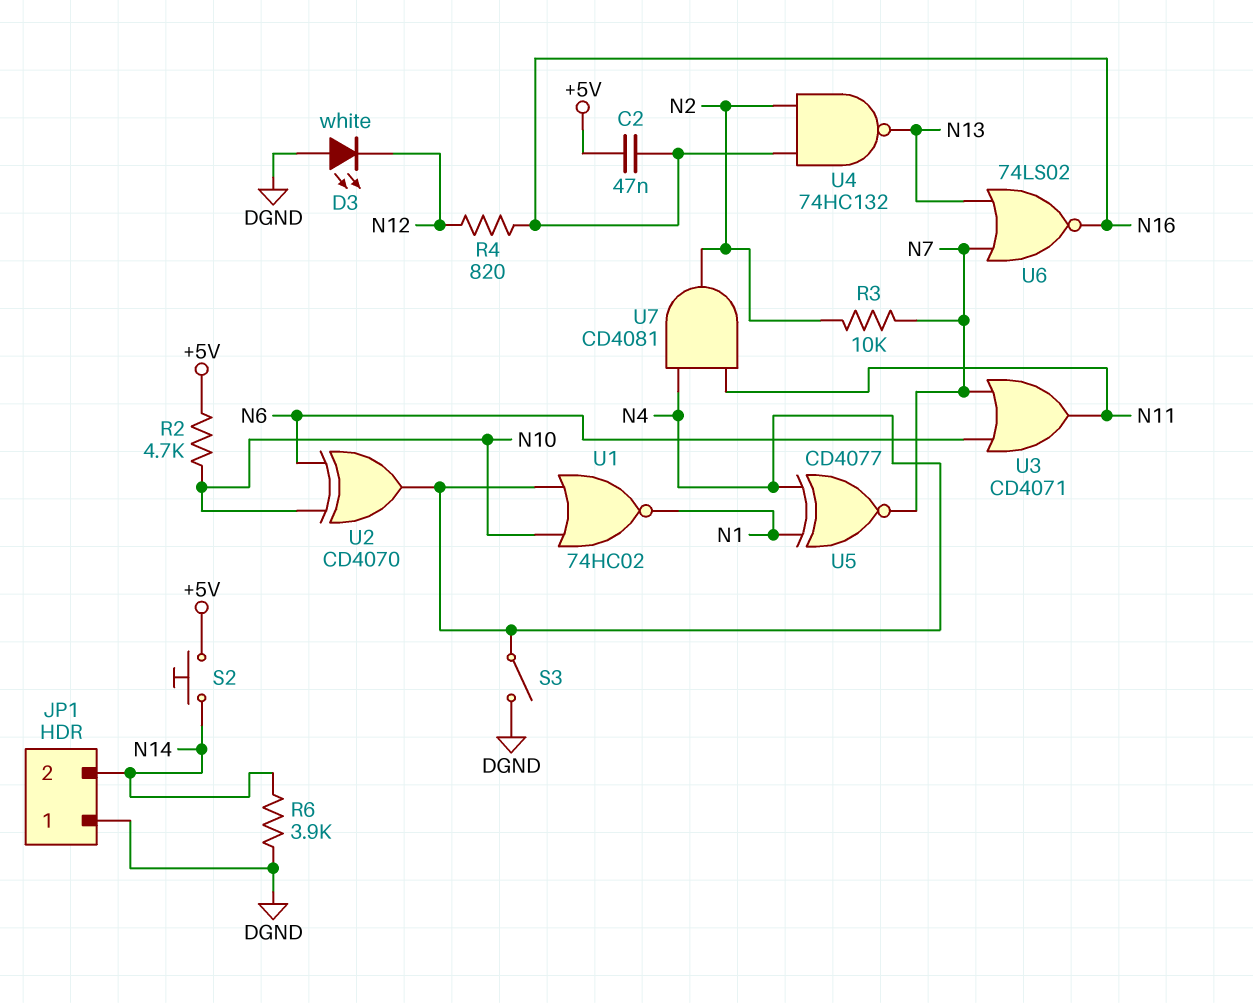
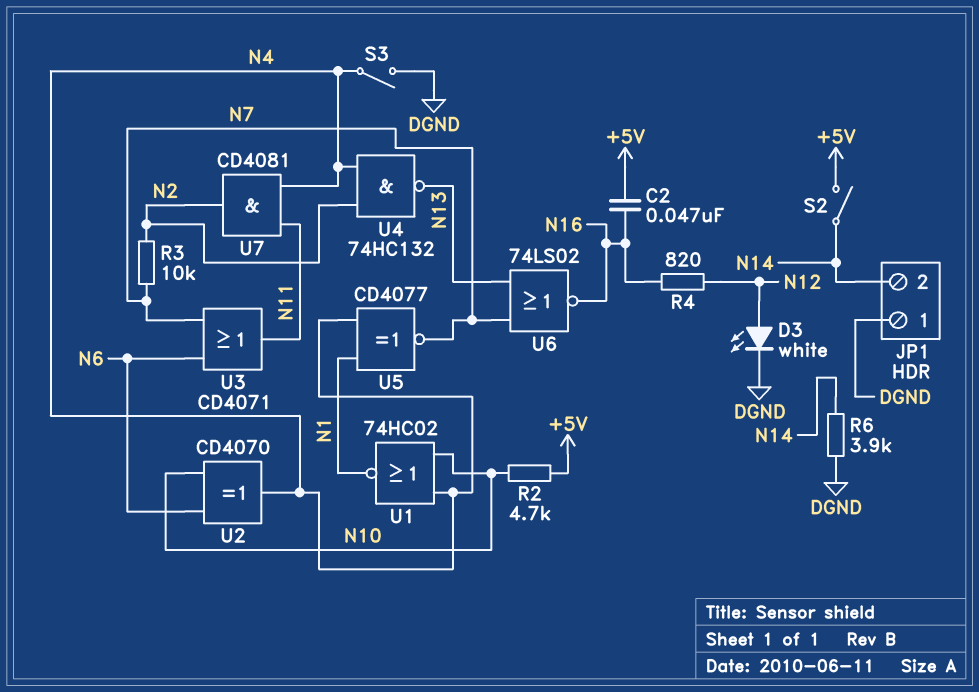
D3: LED white (A DGND, K N12) -> LED white (A N12, K DGND)
S2: button (+5V, N14) -> switch (+5V, N14)
U4: NAND 74HC132 (in N2, in N16, out N13) -> NAND 74HC132 (in N2, in N4, out N13)

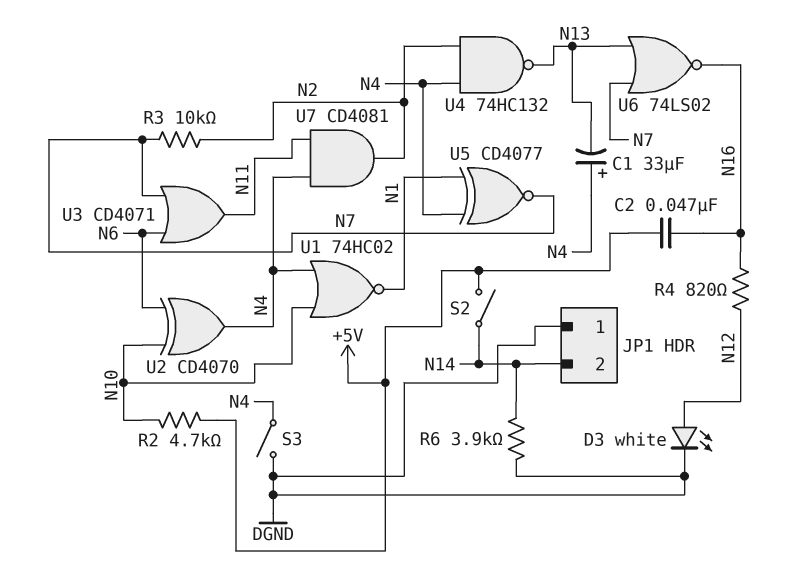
C1: none -> 33uF (plus N4, minus N13)

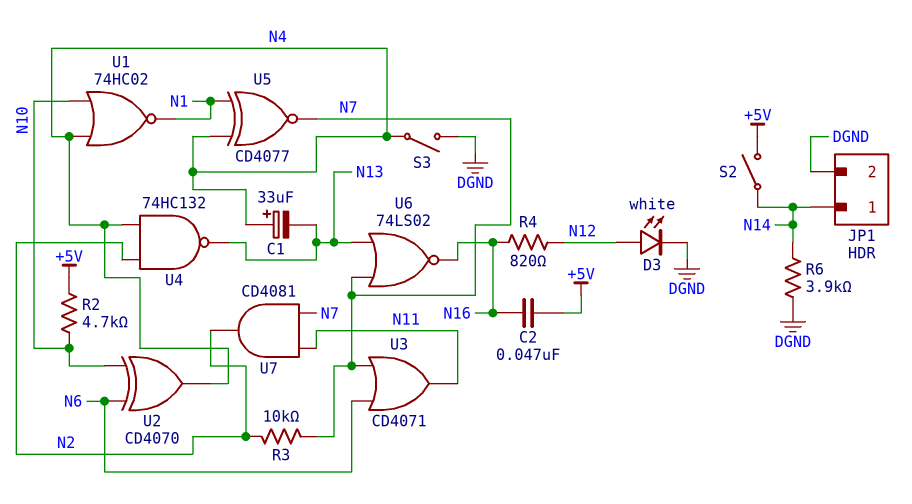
JP1 pin 1: DGND -> N14
JP1 pin 2: N14 -> DGND
U7: AND CD4081 (in N4, in N11, out N2) -> AND CD4081 (in N7, in N11, out N2)

